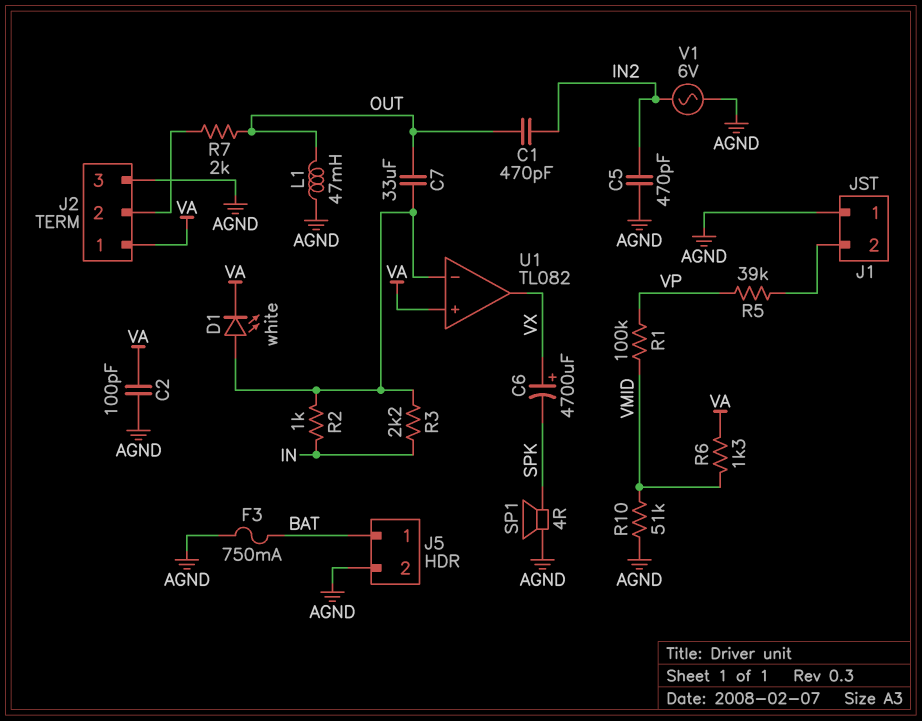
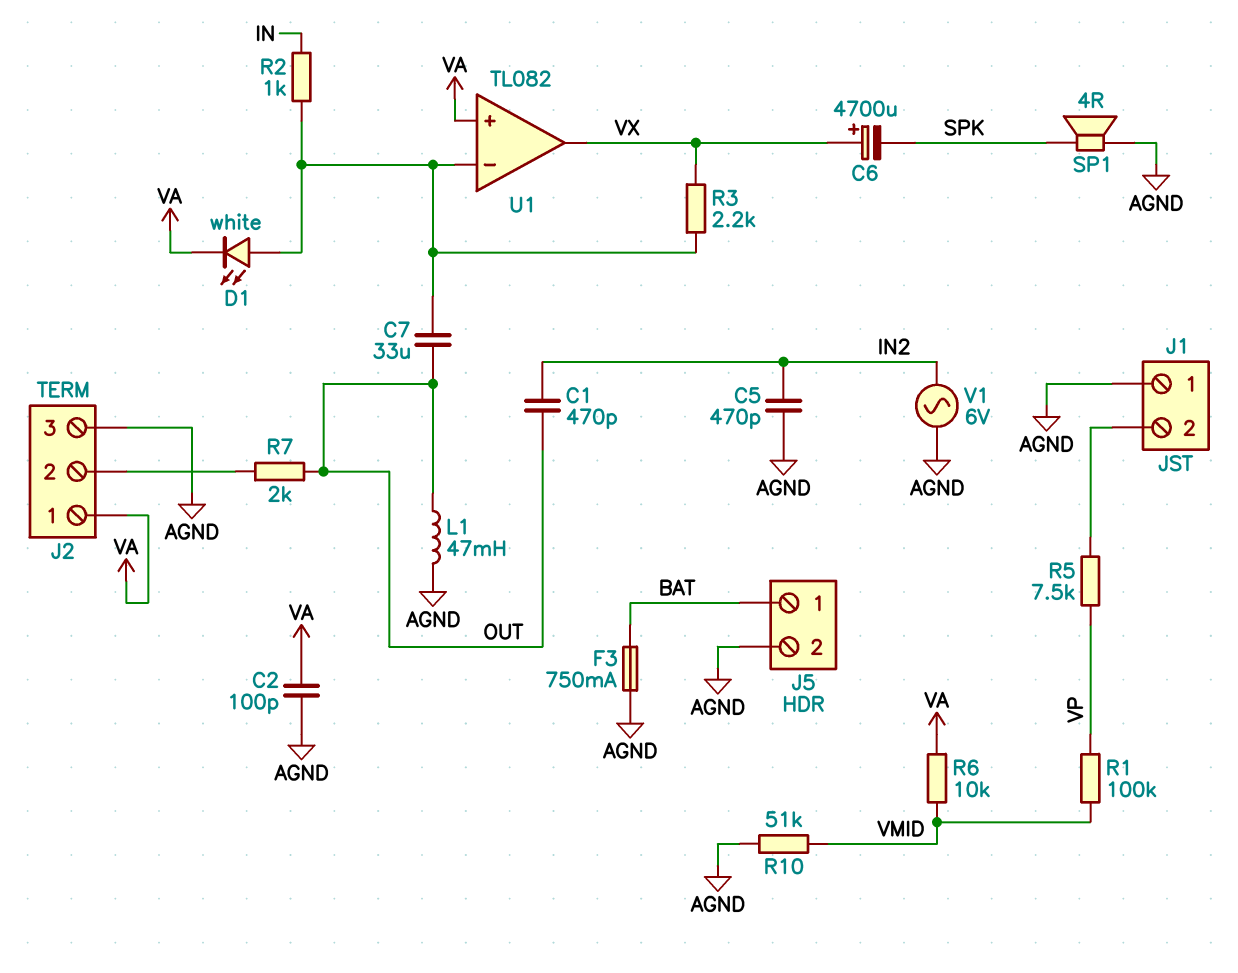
R3: 2.2k (IN, U1/in-) -> 2.2k (U1/in-, VX)
R5: 39k (J1/2, VP) -> 7.5k (J1/2, VP)
R6: 1.3k (VA, VMID) -> 10k (VA, VMID)

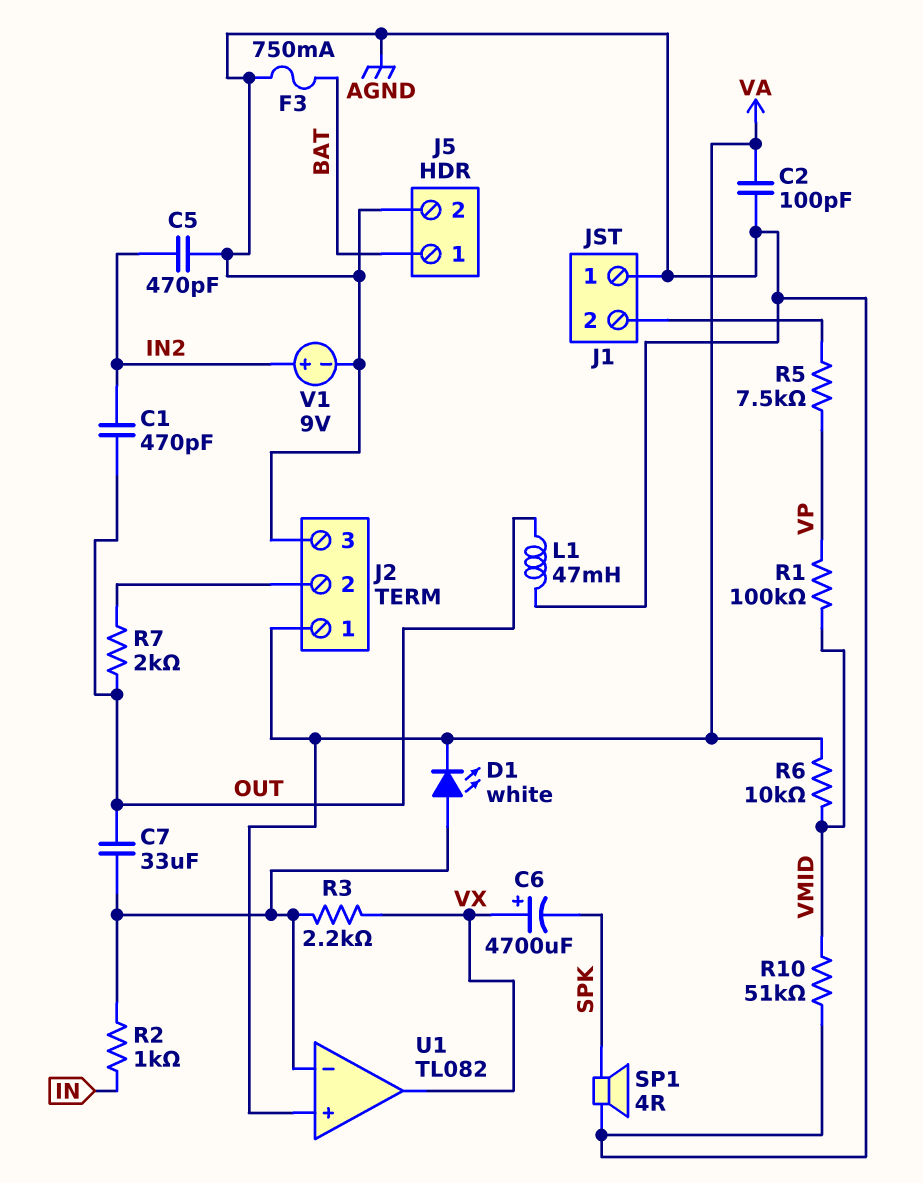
V1: AC 6V (AGND, IN2) -> 9V (plus IN2, minus AGND)

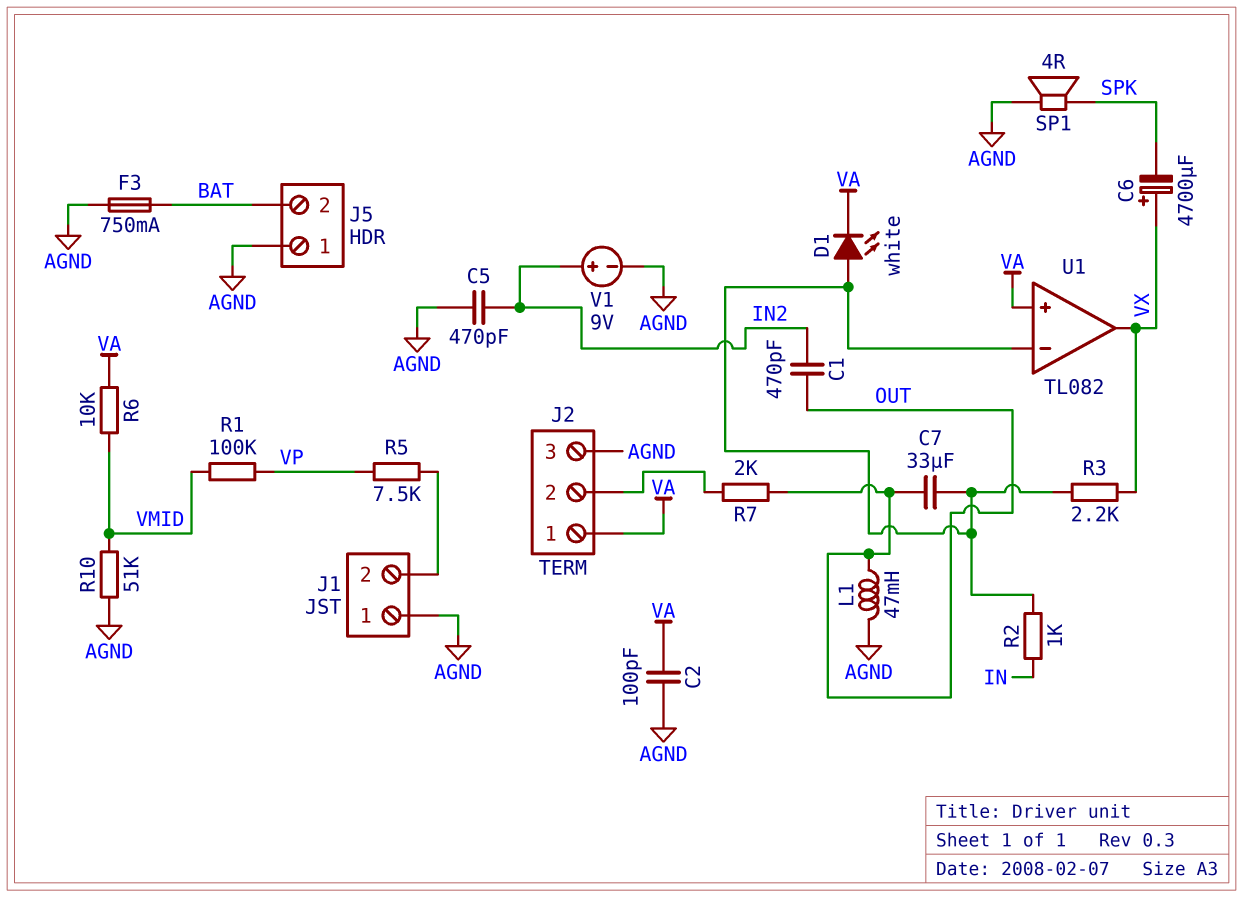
J5 pin 1: BAT -> AGND
J5 pin 2: AGND -> BAT

